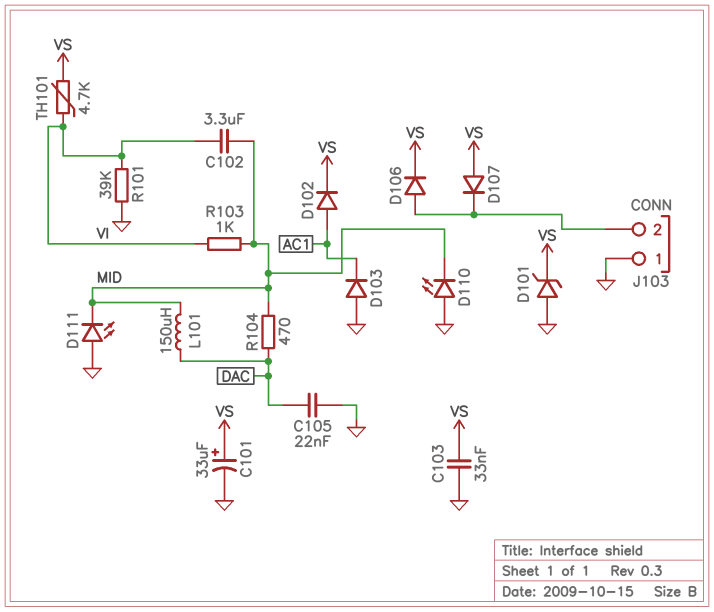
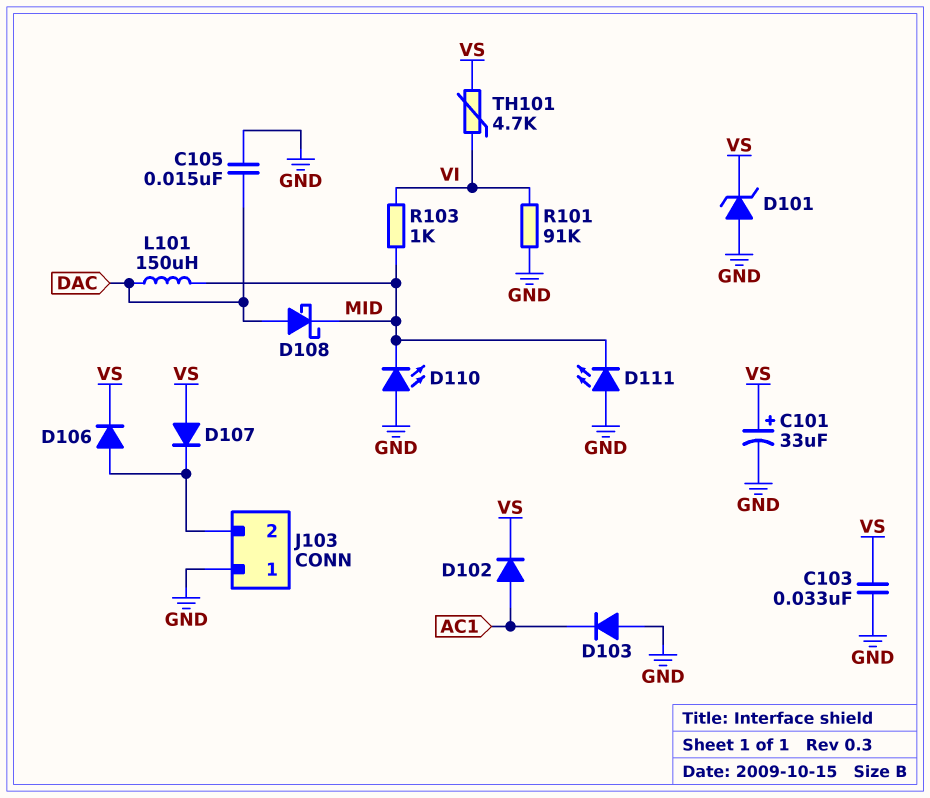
C102: 3.3uF (MID, VI) -> none
C105: 22nF (DAC, GND) -> 15nF (DAC, GND)
D108: none -> schottky (A DAC, K MID)
R101: 39k (GND, VI) -> 91k (GND, VI)
R104: 470 (DAC, MID) -> none

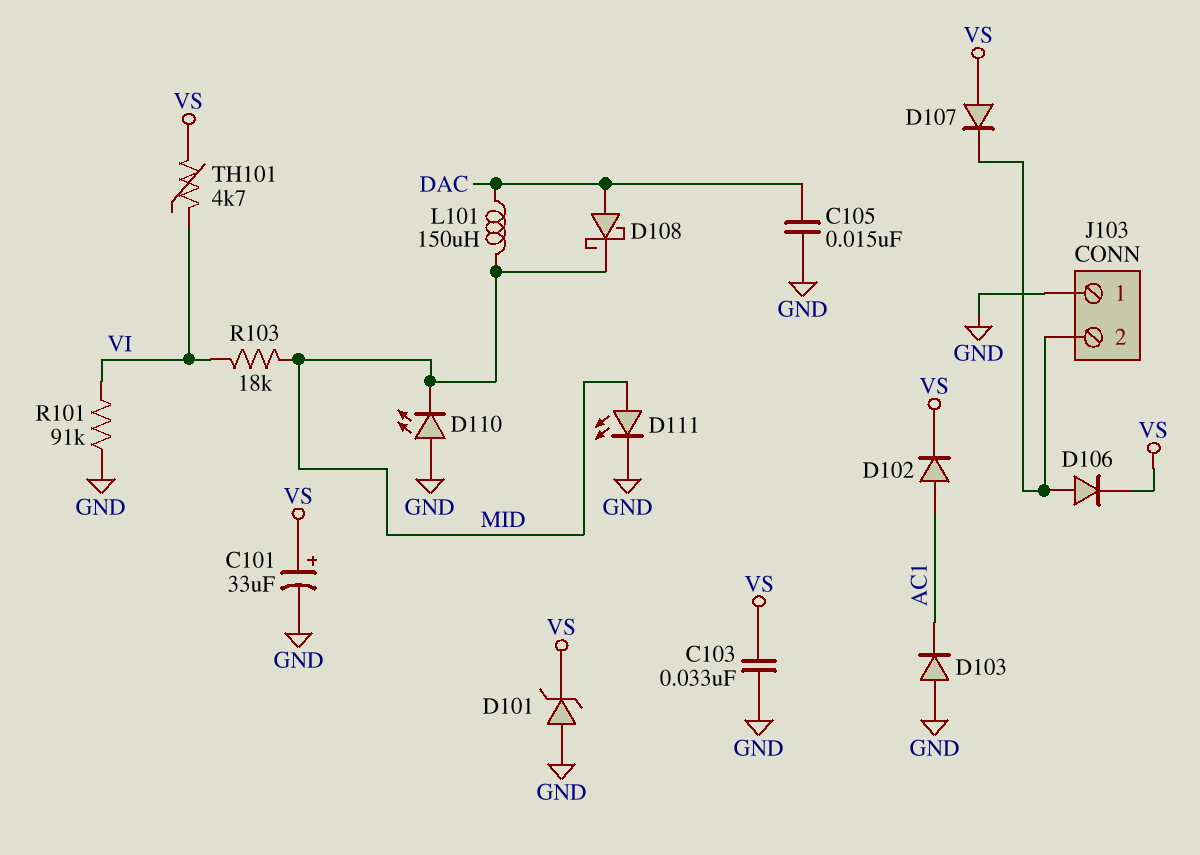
D111: LED (A GND, K MID) -> LED (A MID, K GND)
R103: 1k (MID, VI) -> 18k (MID, VI)

